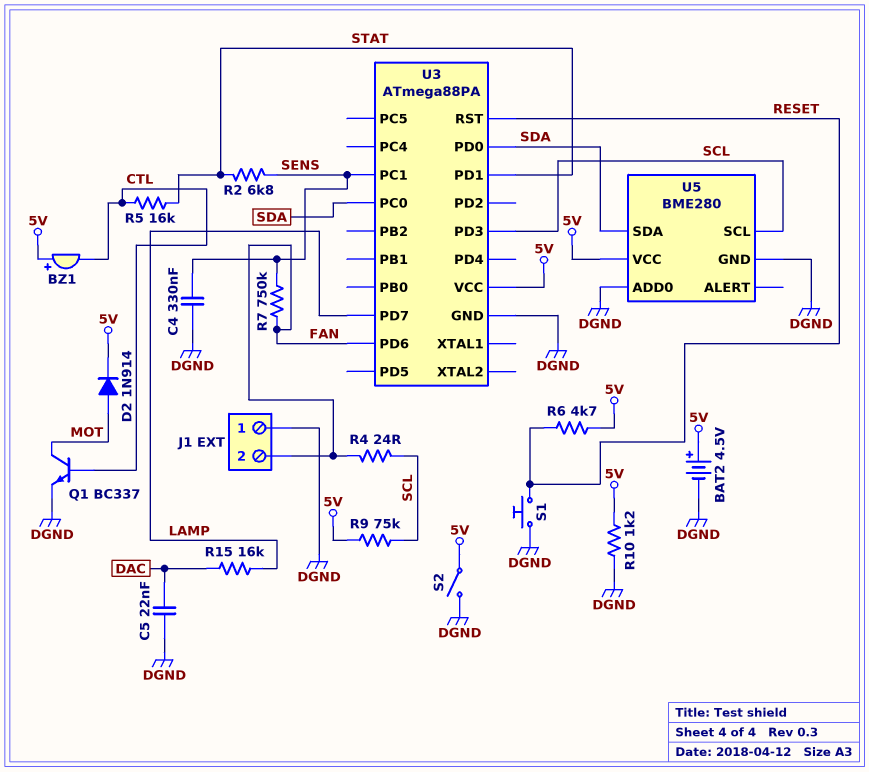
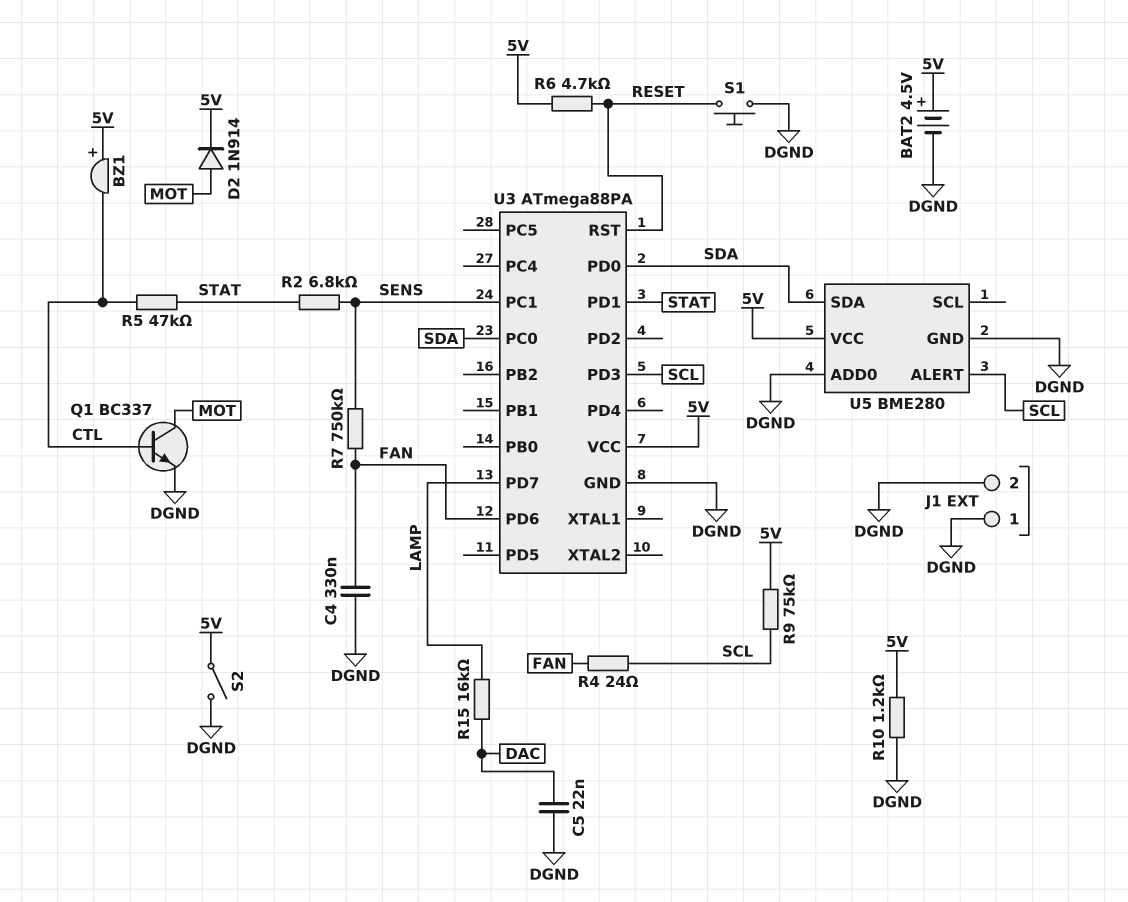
C4: 330nF (DGND, SENS) -> 330nF (DGND, FAN)
J1 pin 2: FAN -> DGND
R5: 16k (CTL, STAT) -> 47k (CTL, STAT)
U5 pin ALERT: none -> SCL
U5 pin SCL: SCL -> none

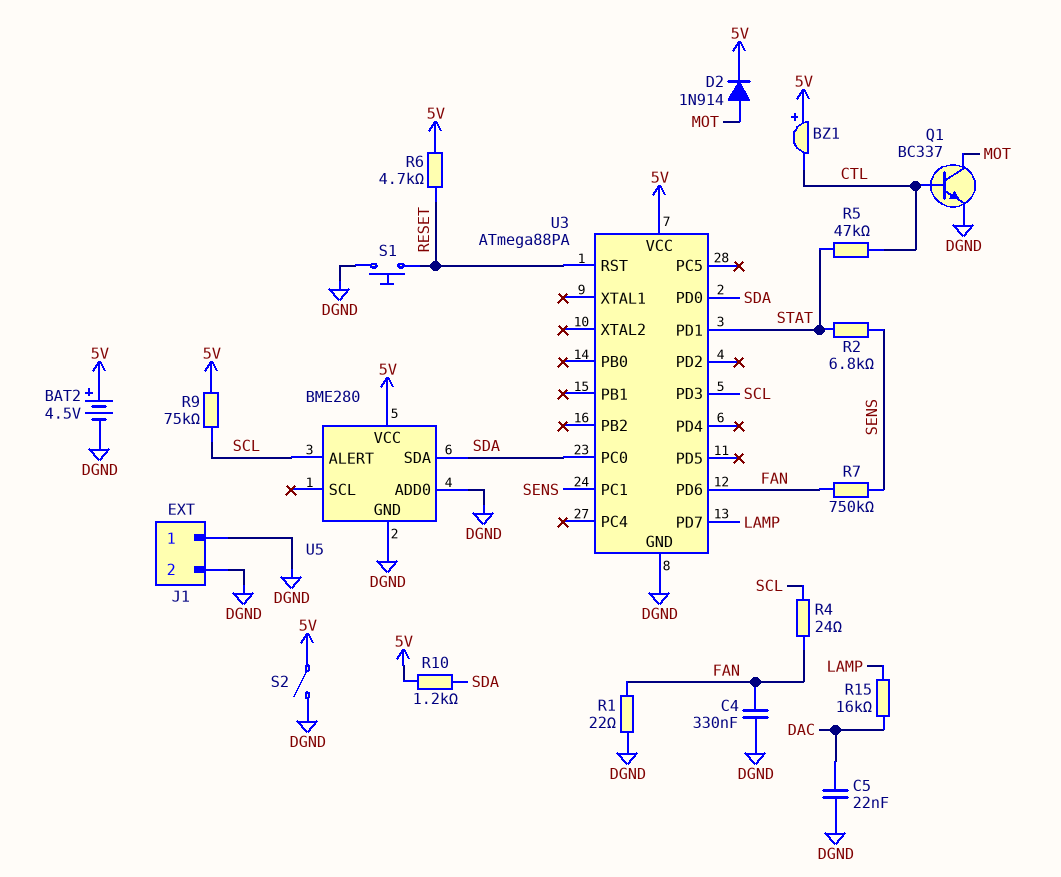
R1: none -> 22 (DGND, FAN)
R10: 1.2k (5V, DGND) -> 1.2k (5V, SDA)

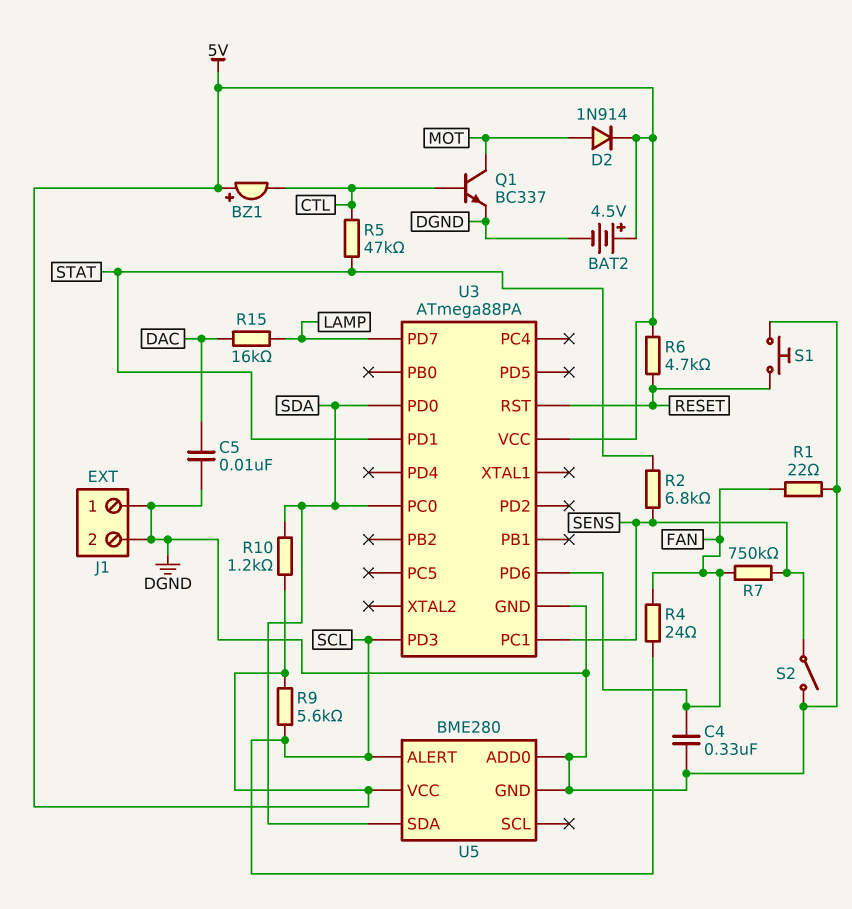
C5: 22nF (DAC, DGND) -> 10nF (DAC, DGND)
R9: 75k (5V, SCL) -> 5.6k (5V, SCL)
S2: switch (5V, DGND) -> switch (DGND, SENS)

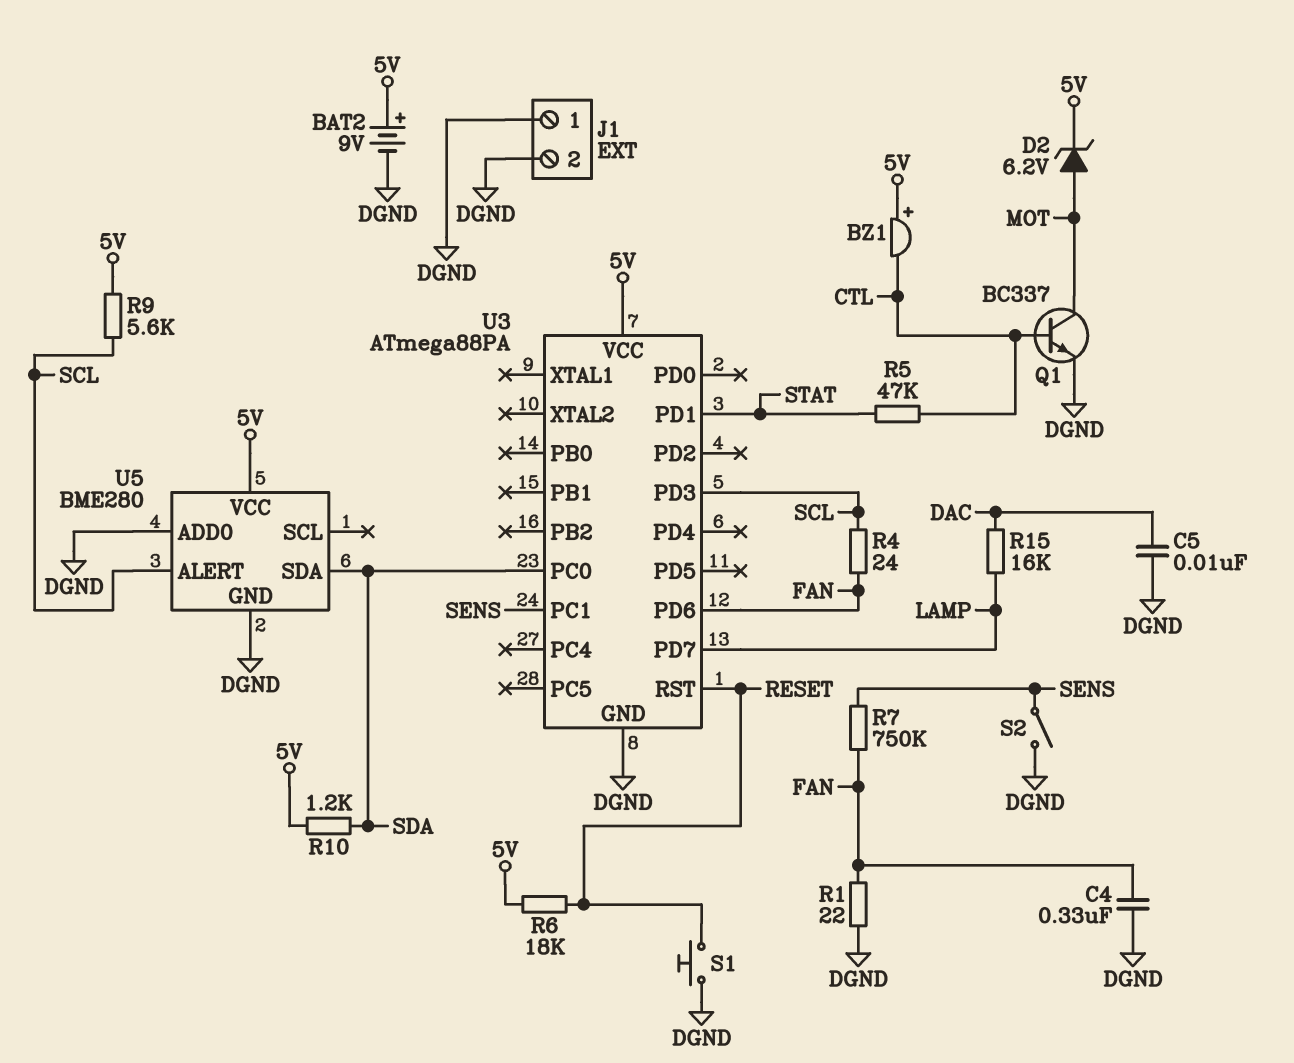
BAT2: 4.5V (plus 5V, minus DGND) -> 9V (plus 5V, minus DGND)
D2: diode 1N914 (A MOT, K 5V) -> zener 6.2V (A MOT, K 5V)
R2: 6.8k (SENS, STAT) -> none
R6: 4.7k (5V, RESET) -> 18k (5V, RESET)
U3 pin PD0: SDA -> none

